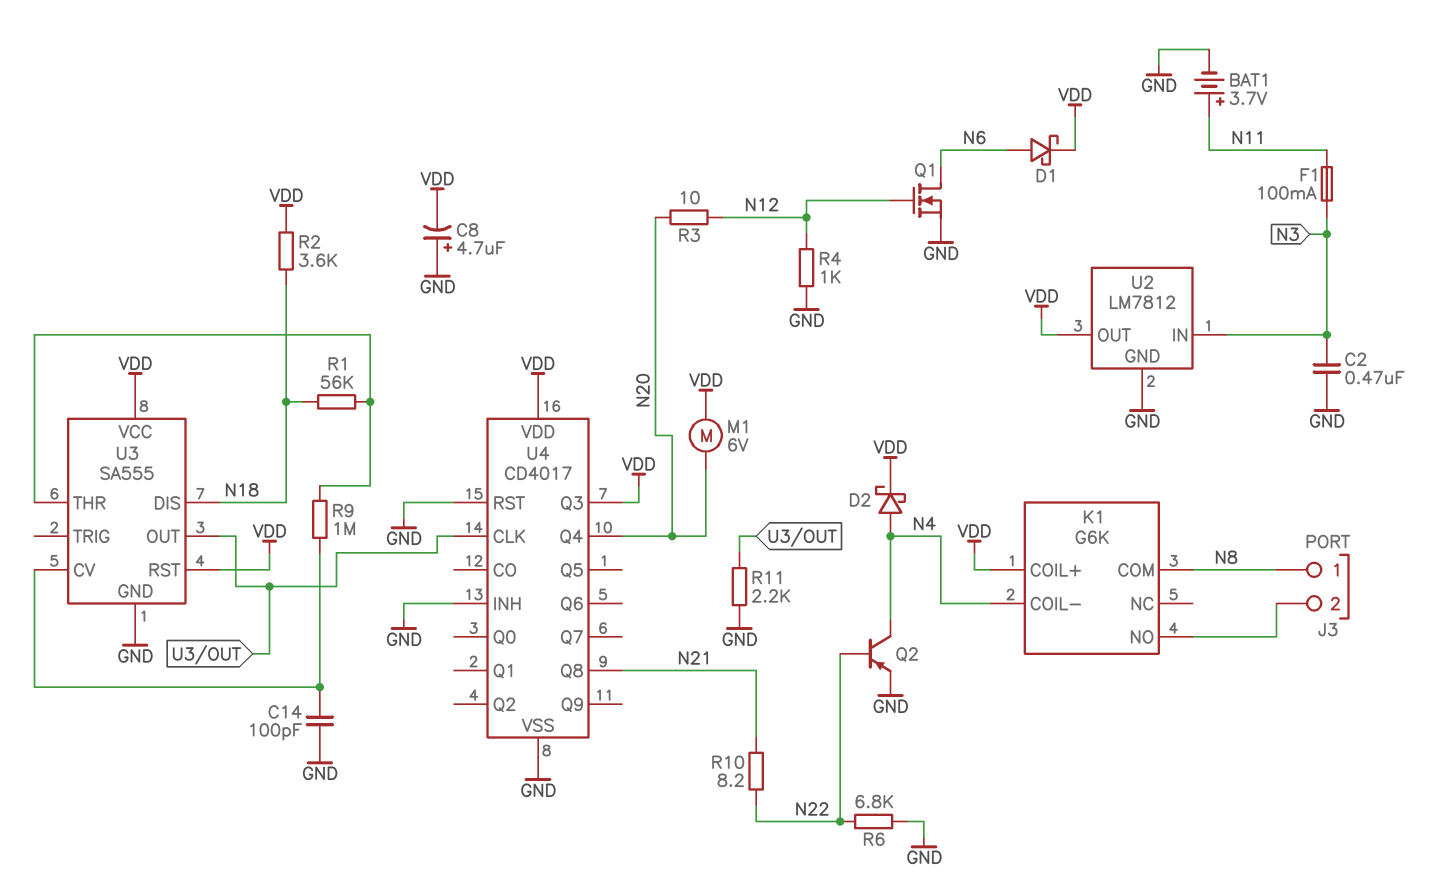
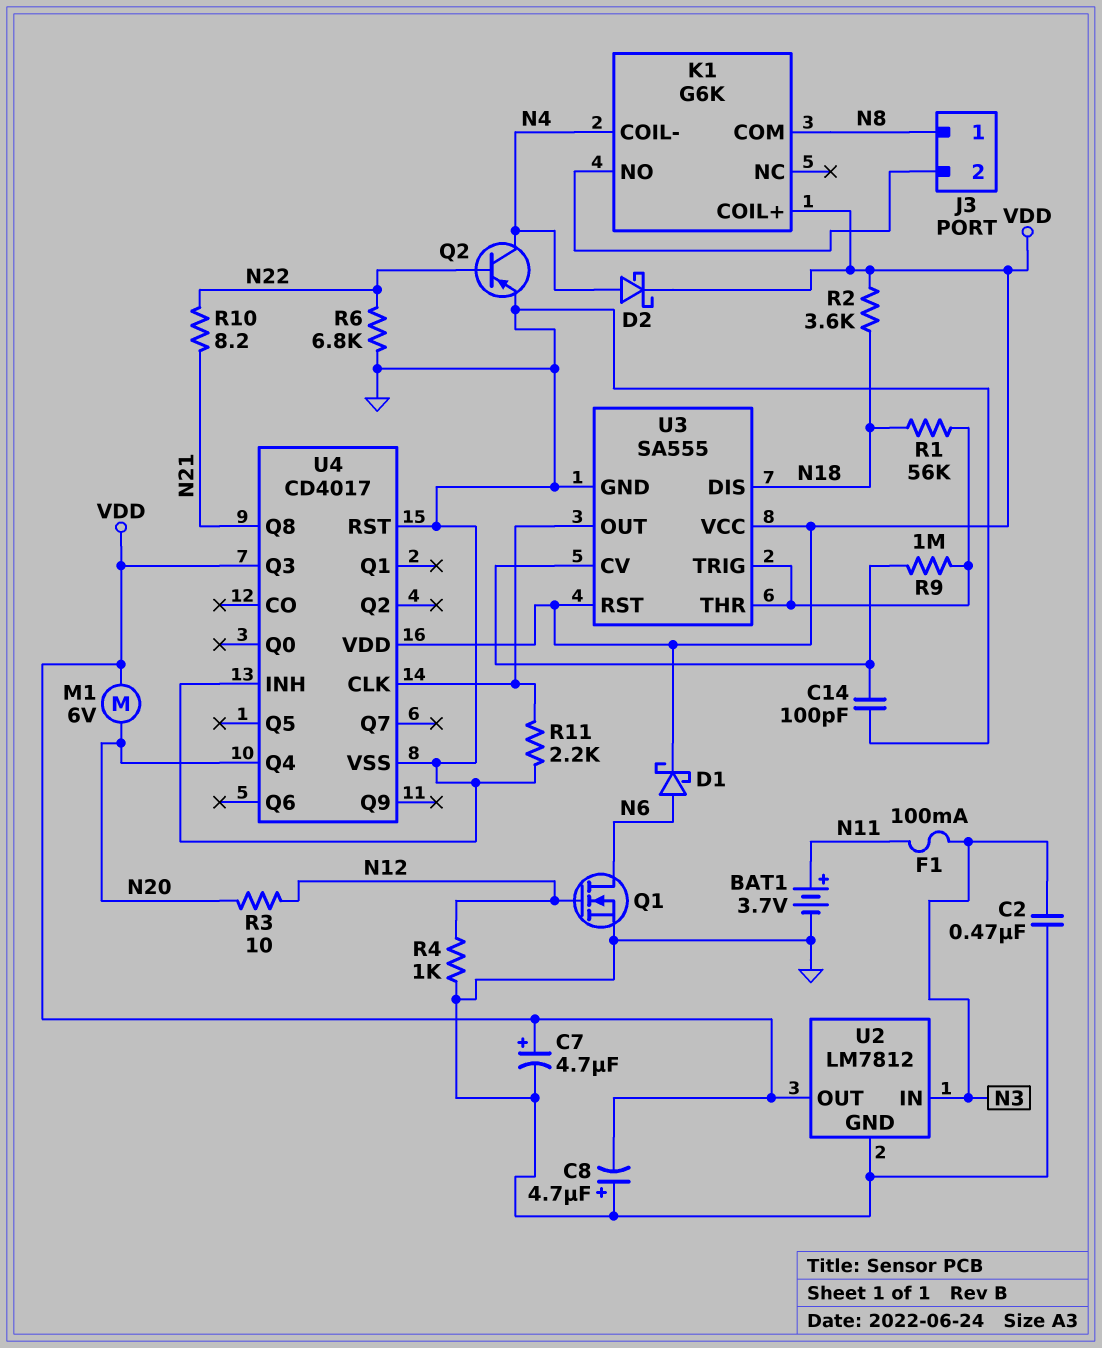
C7: none -> 4.7uF (plus VDD, minus GND)
U3 pin TRIG: none -> U3/THR

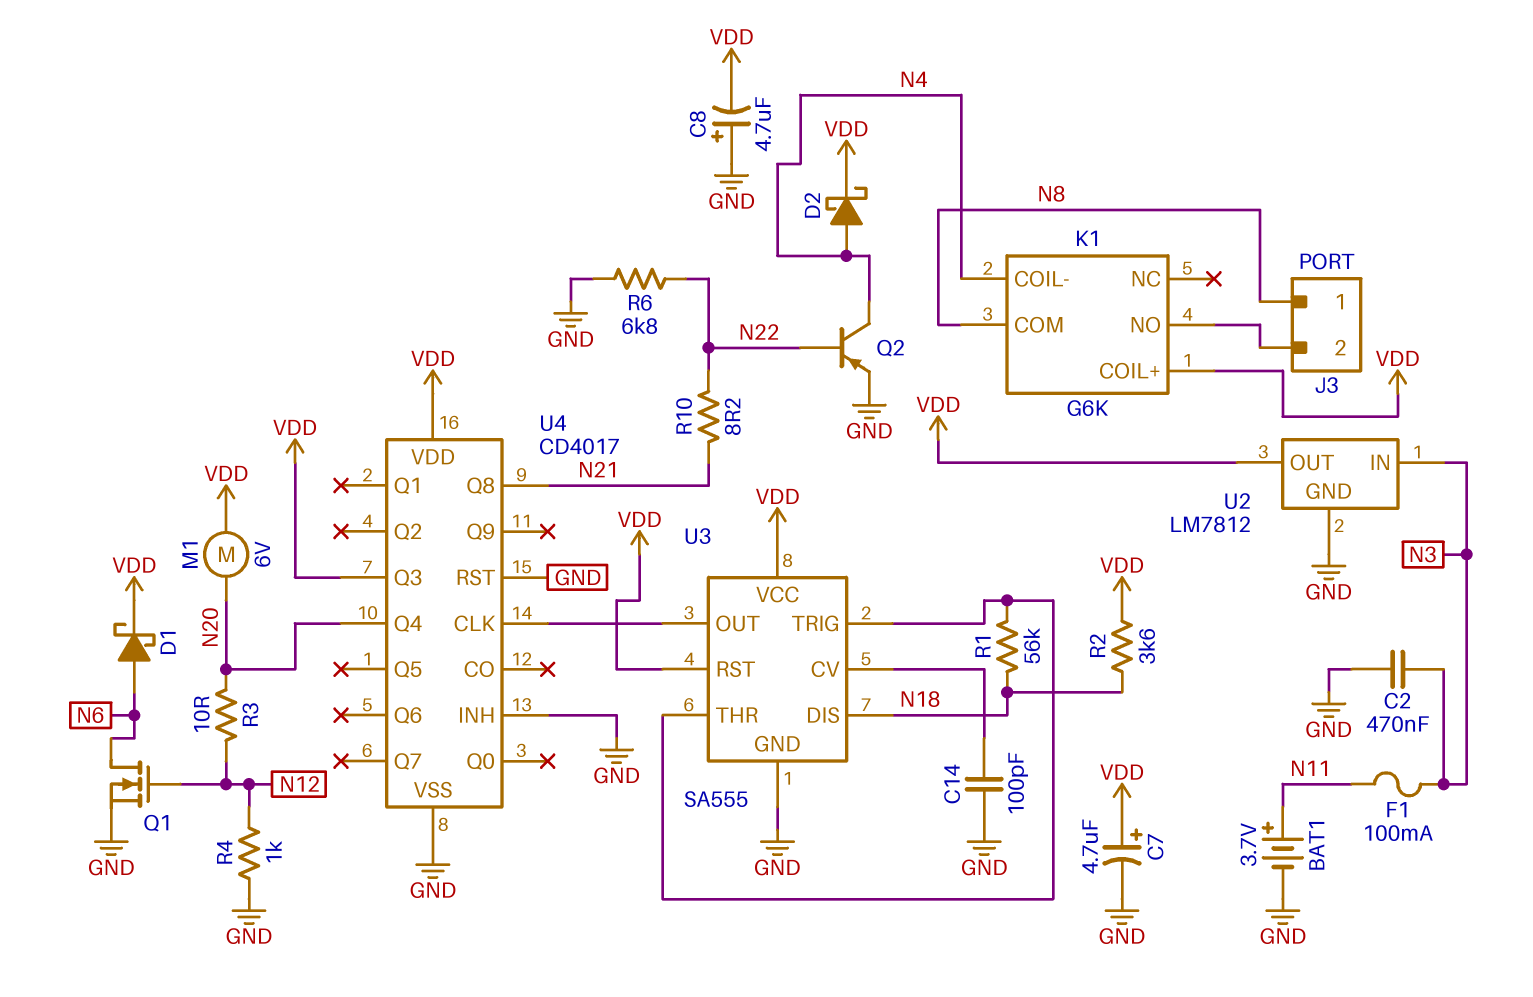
R9: 1M (U3/CV, U3/THR) -> none
R11: 2.2k (GND, U3/OUT) -> none

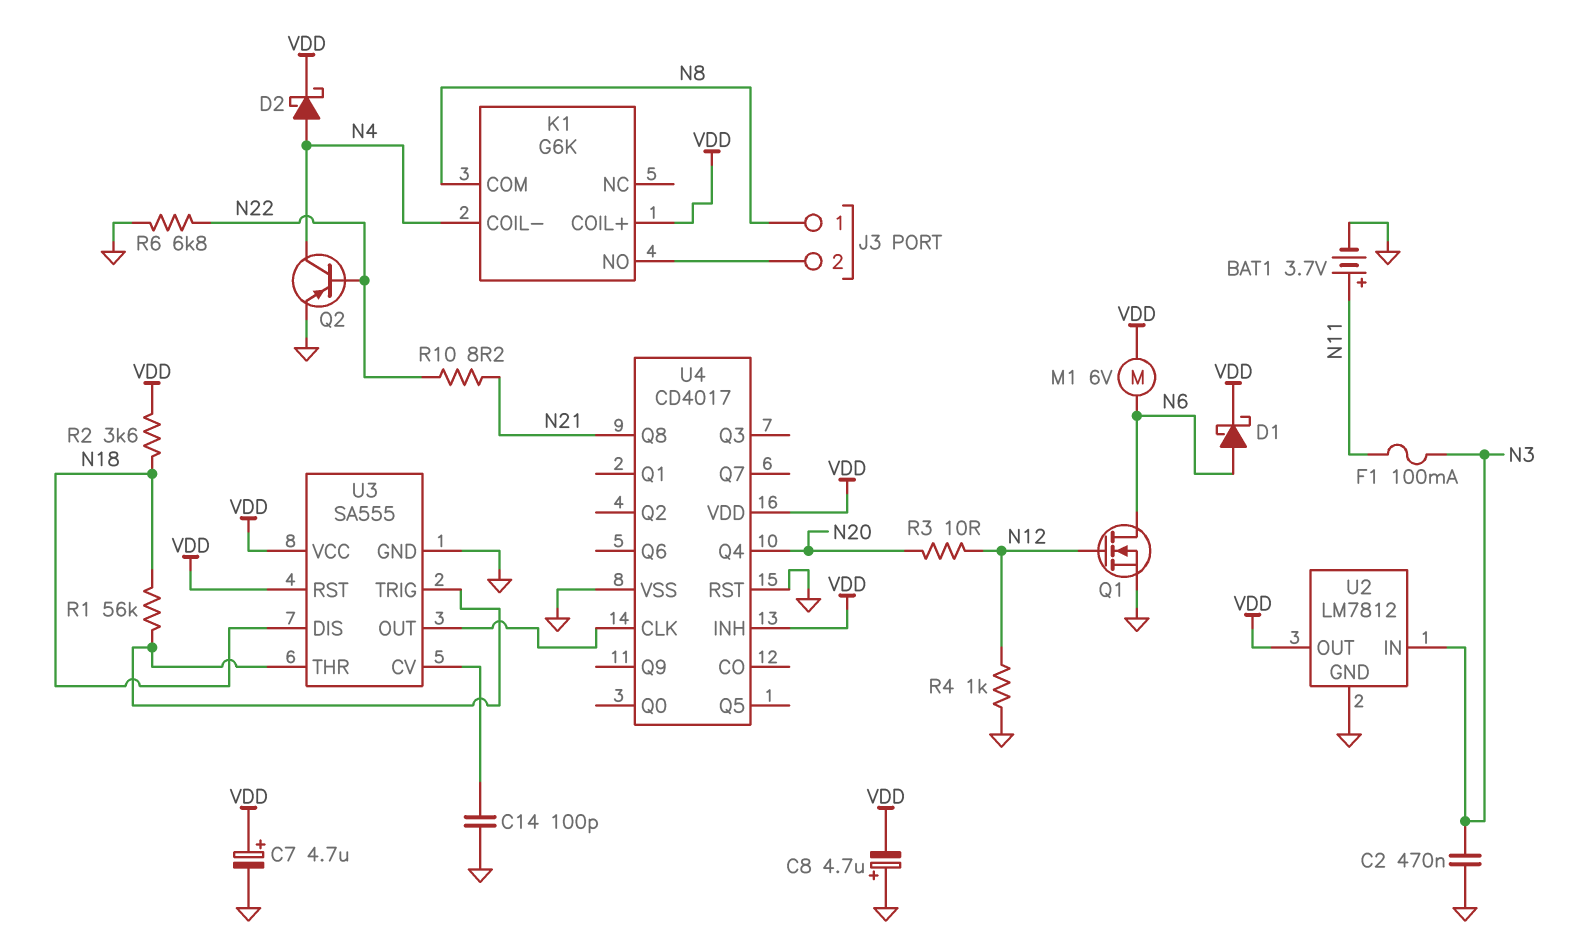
M1: motor 6V (N20, VDD) -> motor 6V (N6, VDD)
U4 pin INH: GND -> VDD
U4 pin Q3: VDD -> none

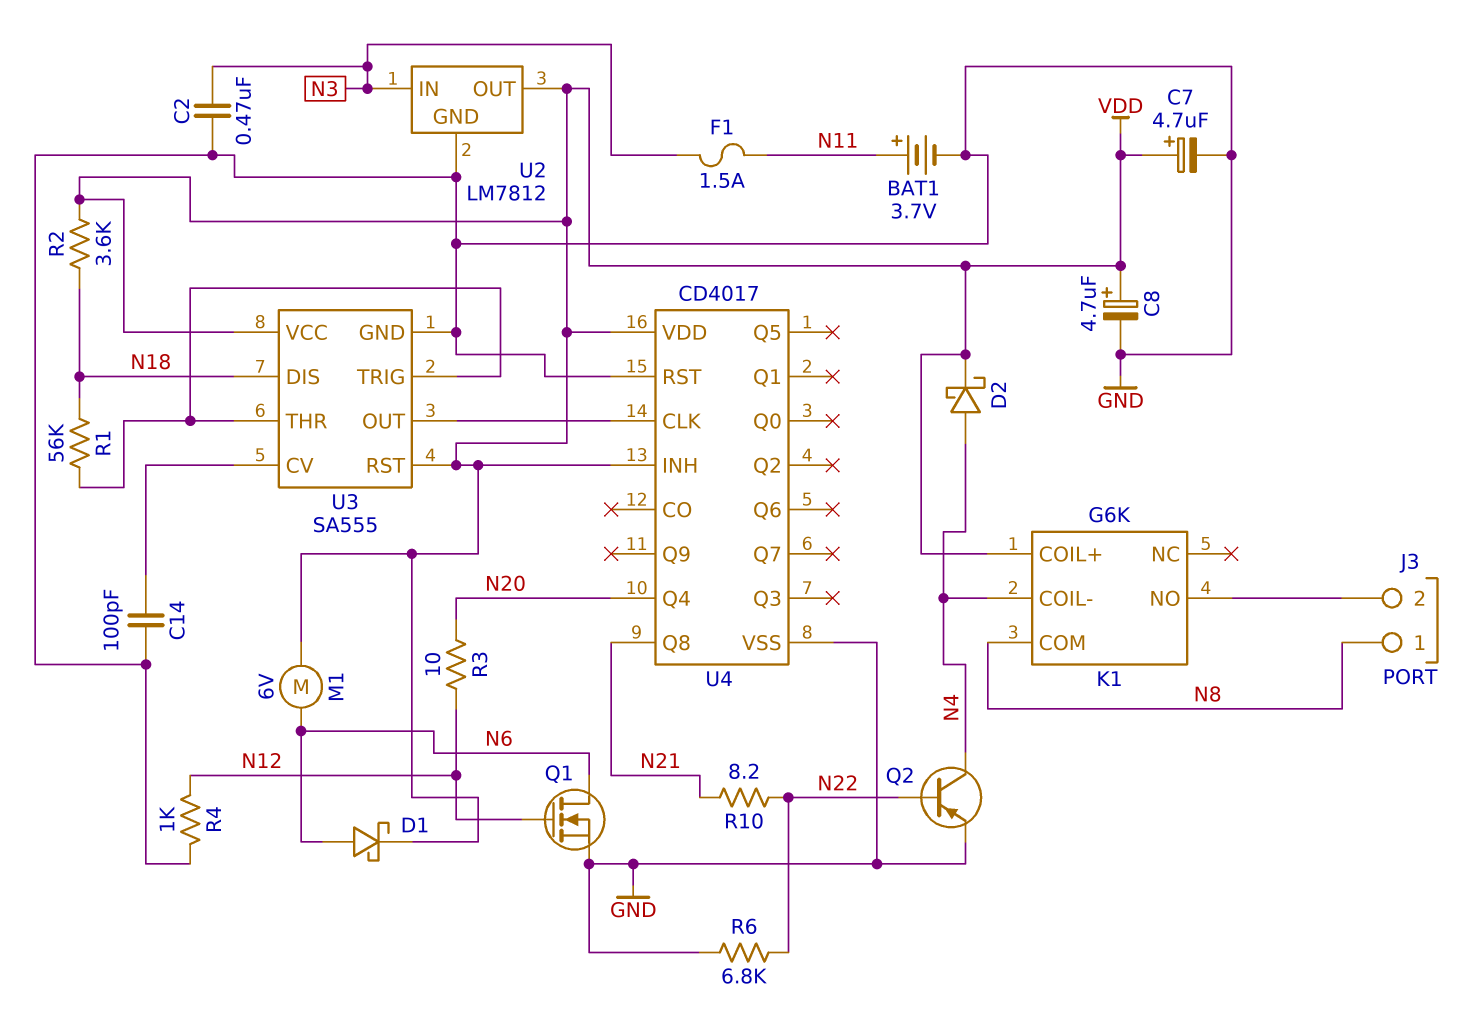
C8: 4.7uF (plus GND, minus VDD) -> 4.7uF (plus VDD, minus GND)
F1: 100mA (N3, N11) -> 1.5A (N3, N11)

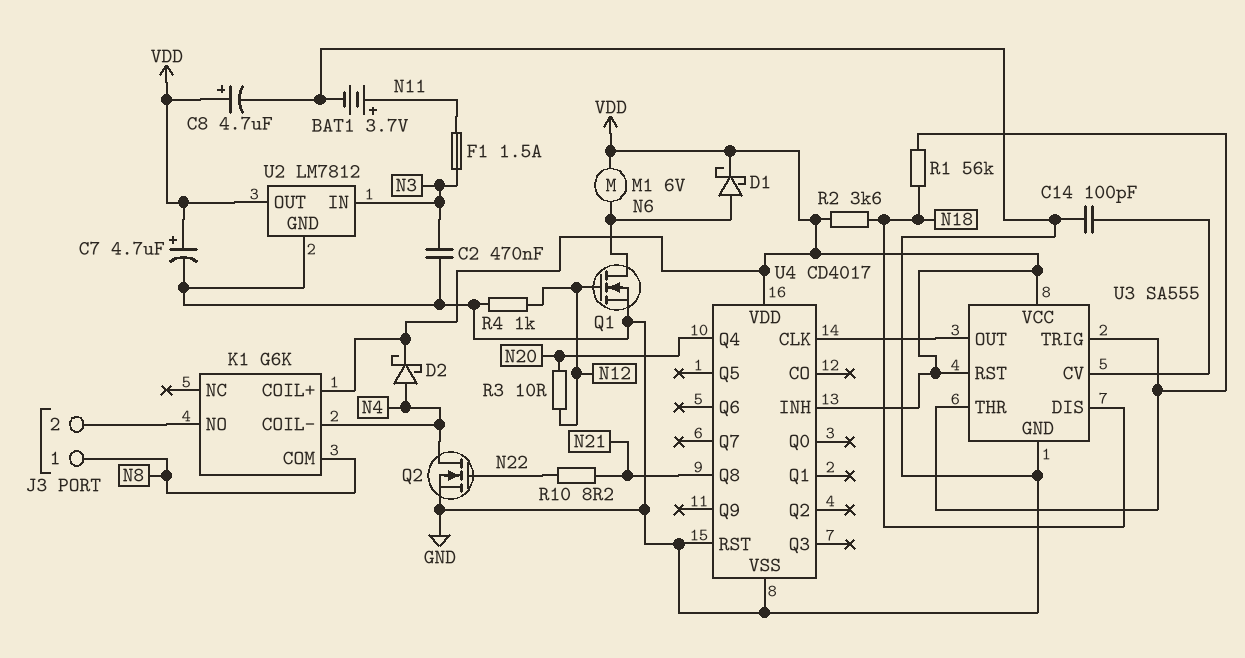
Q2: PNP (B N22, C N4, E GND) -> NMOS (G N22, D N4, S GND)
R6: 6.8k (GND, N22) -> none

